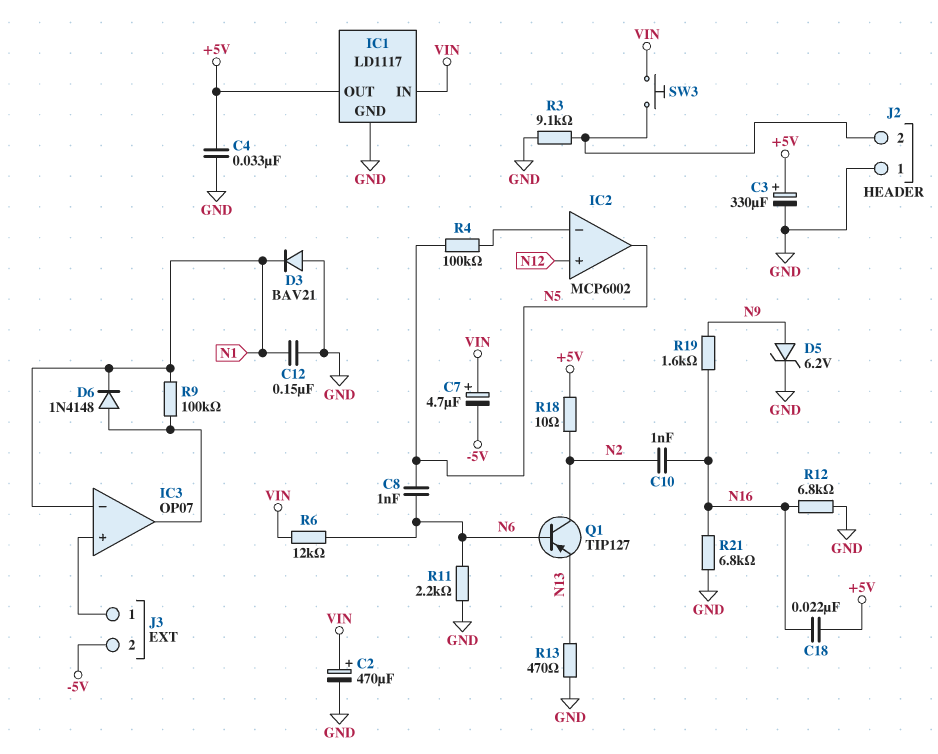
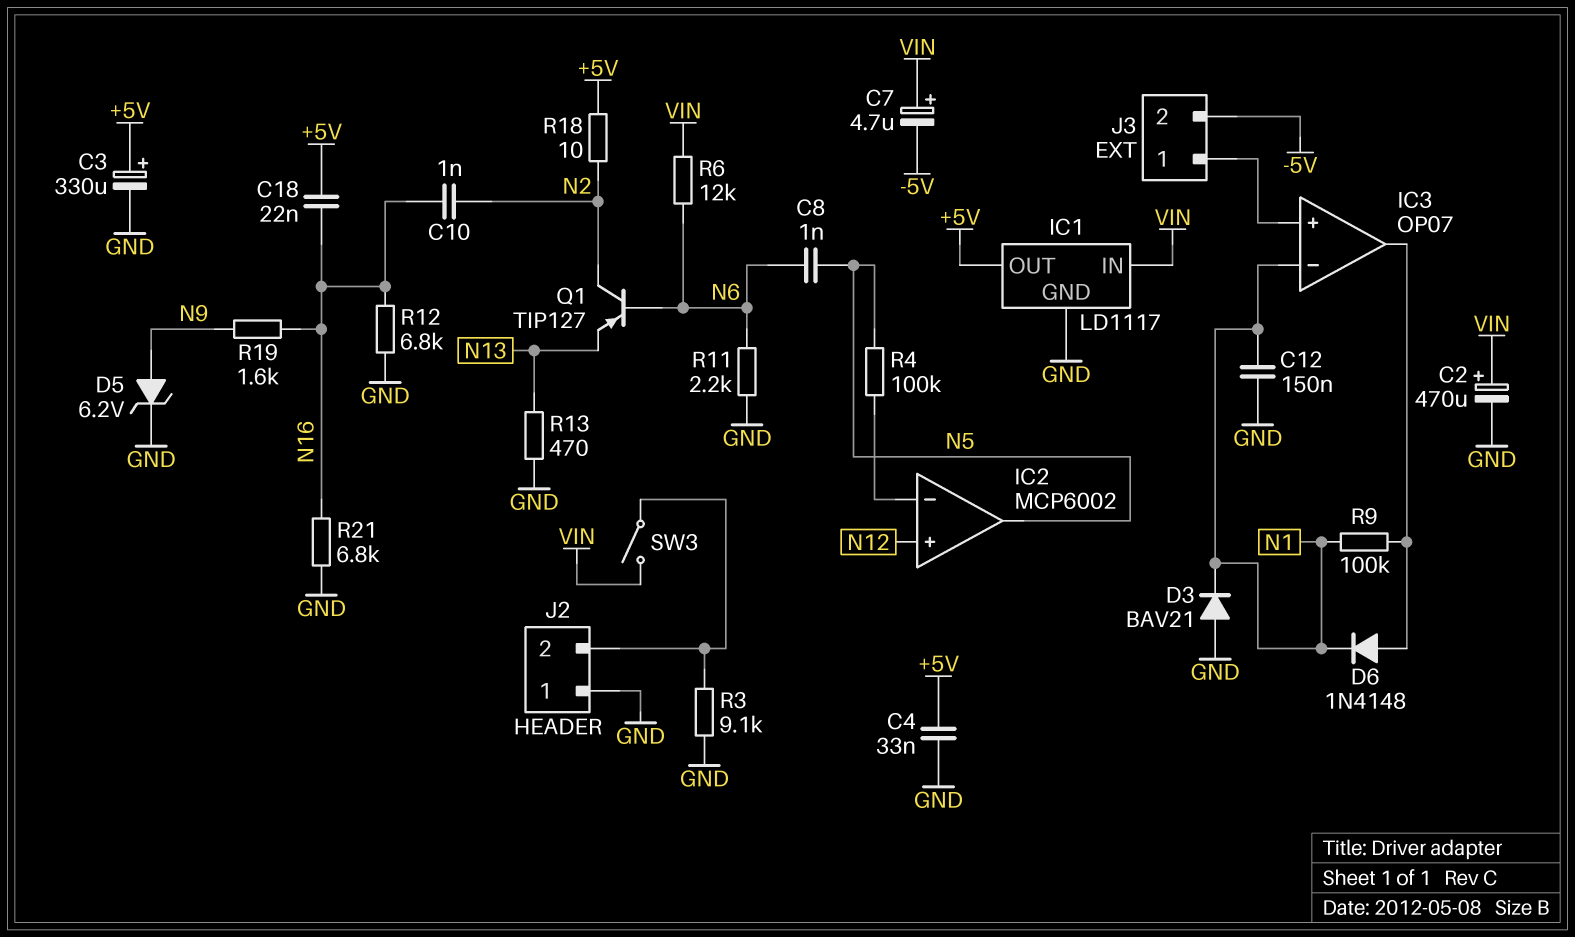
SW3: button (J2/2, VIN) -> switch (J2/2, VIN)

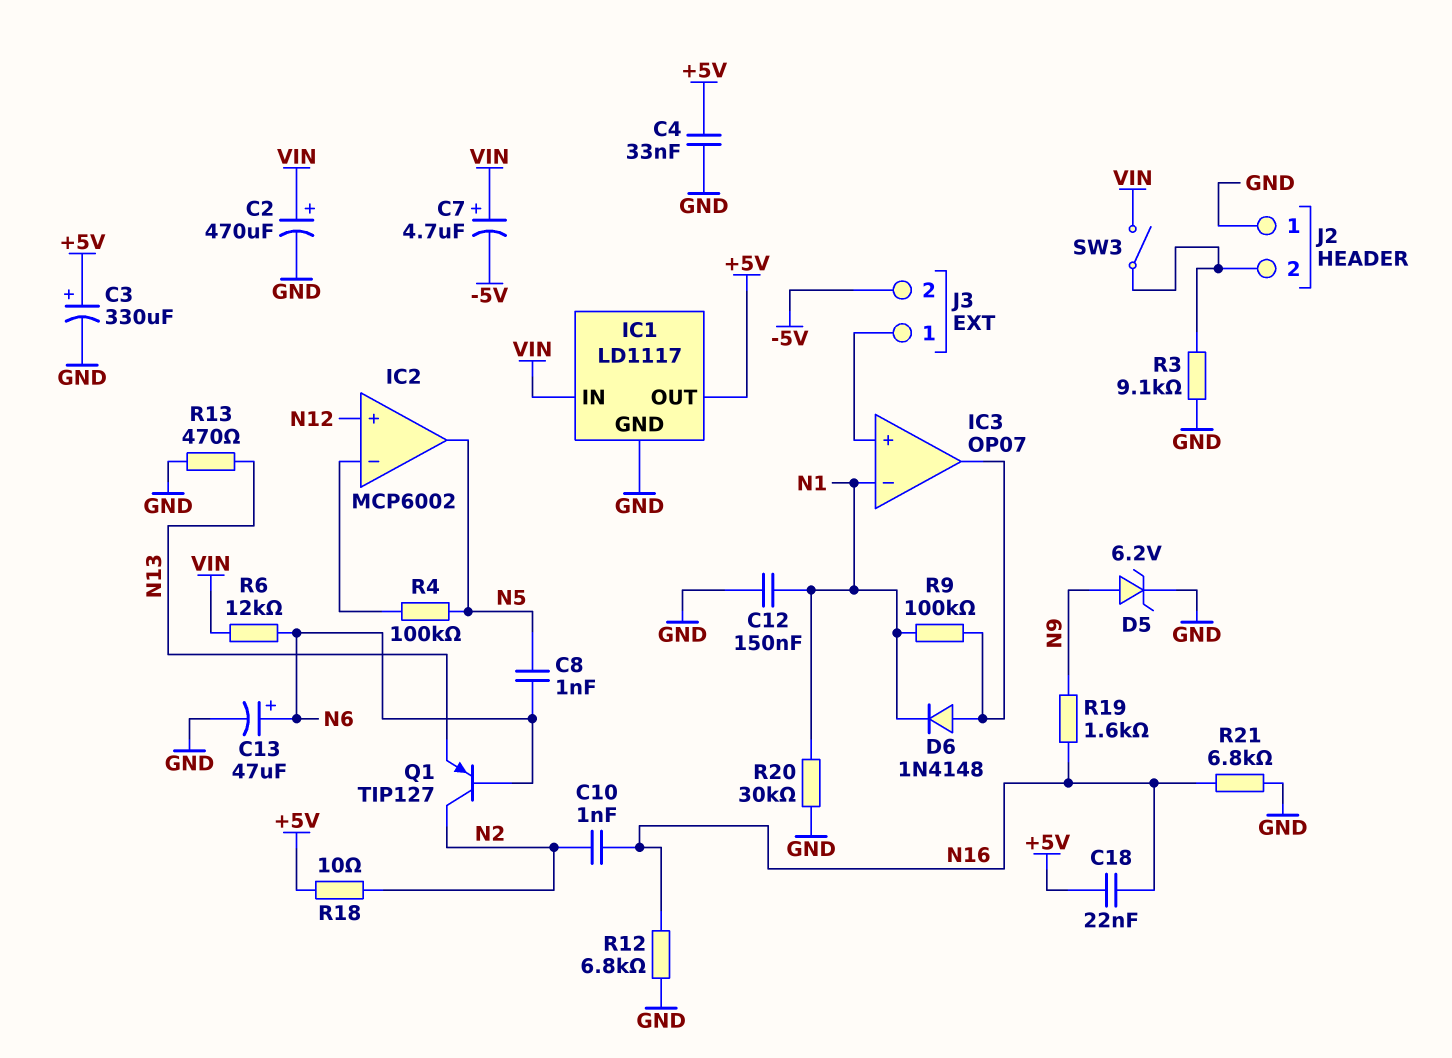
C13: none -> 47uF (plus N6, minus GND)
D3: diode BAV21 (A GND, K N1) -> none
R11: 2.2k (GND, N6) -> none
R20: none -> 30k (GND, N1)

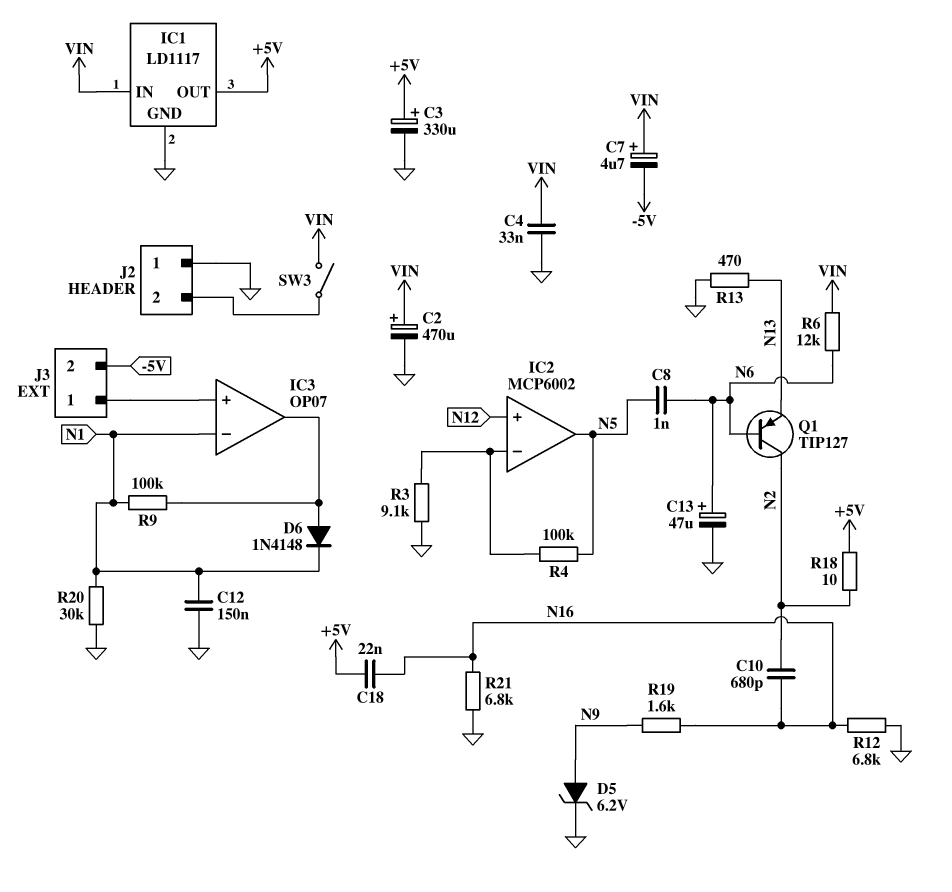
C4: 33nF (+5V, GND) -> 33nF (GND, VIN)
C10: 1nF (N2, N16) -> 680pF (N2, N16)
R3: 9.1k (GND, J2/2) -> 9.1k (GND, IC2/in-)

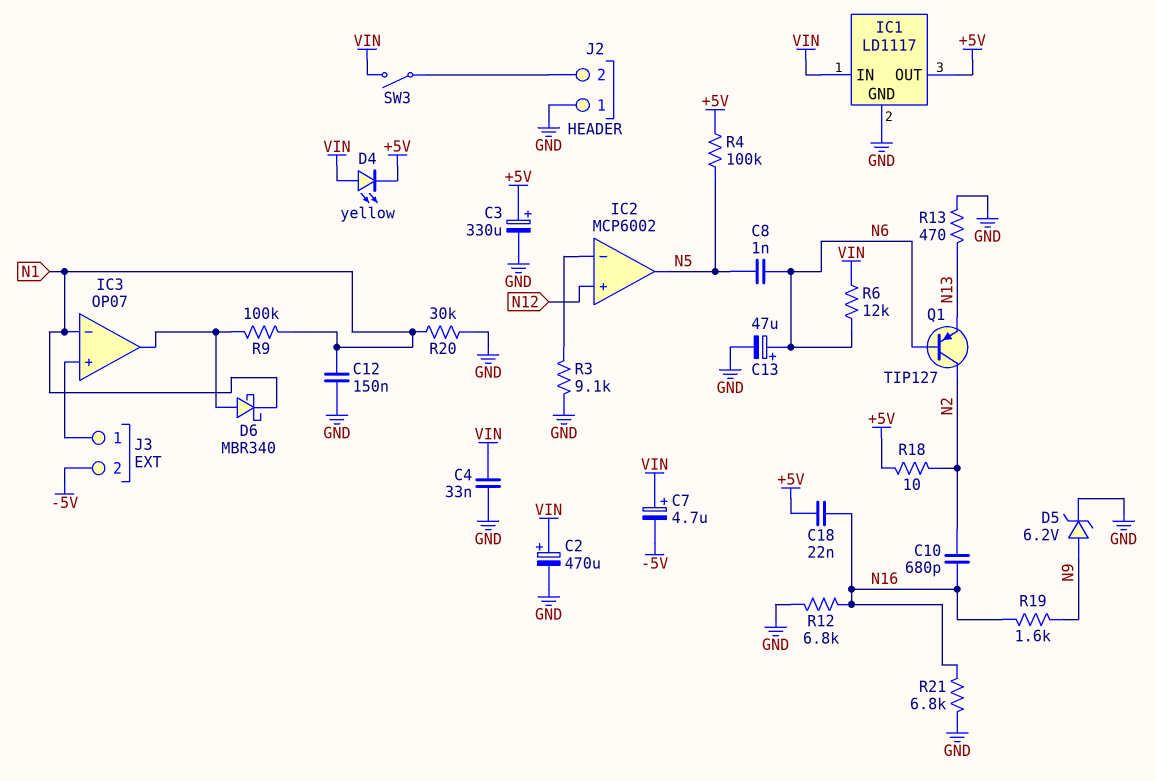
D4: none -> LED yellow (A VIN, K +5V)
D6: diode 1N4148 (A IC3/out, K N1) -> schottky MBR340 (A IC3/out, K N1)
R4: 100k (IC2/in-, N5) -> 100k (+5V, N5)

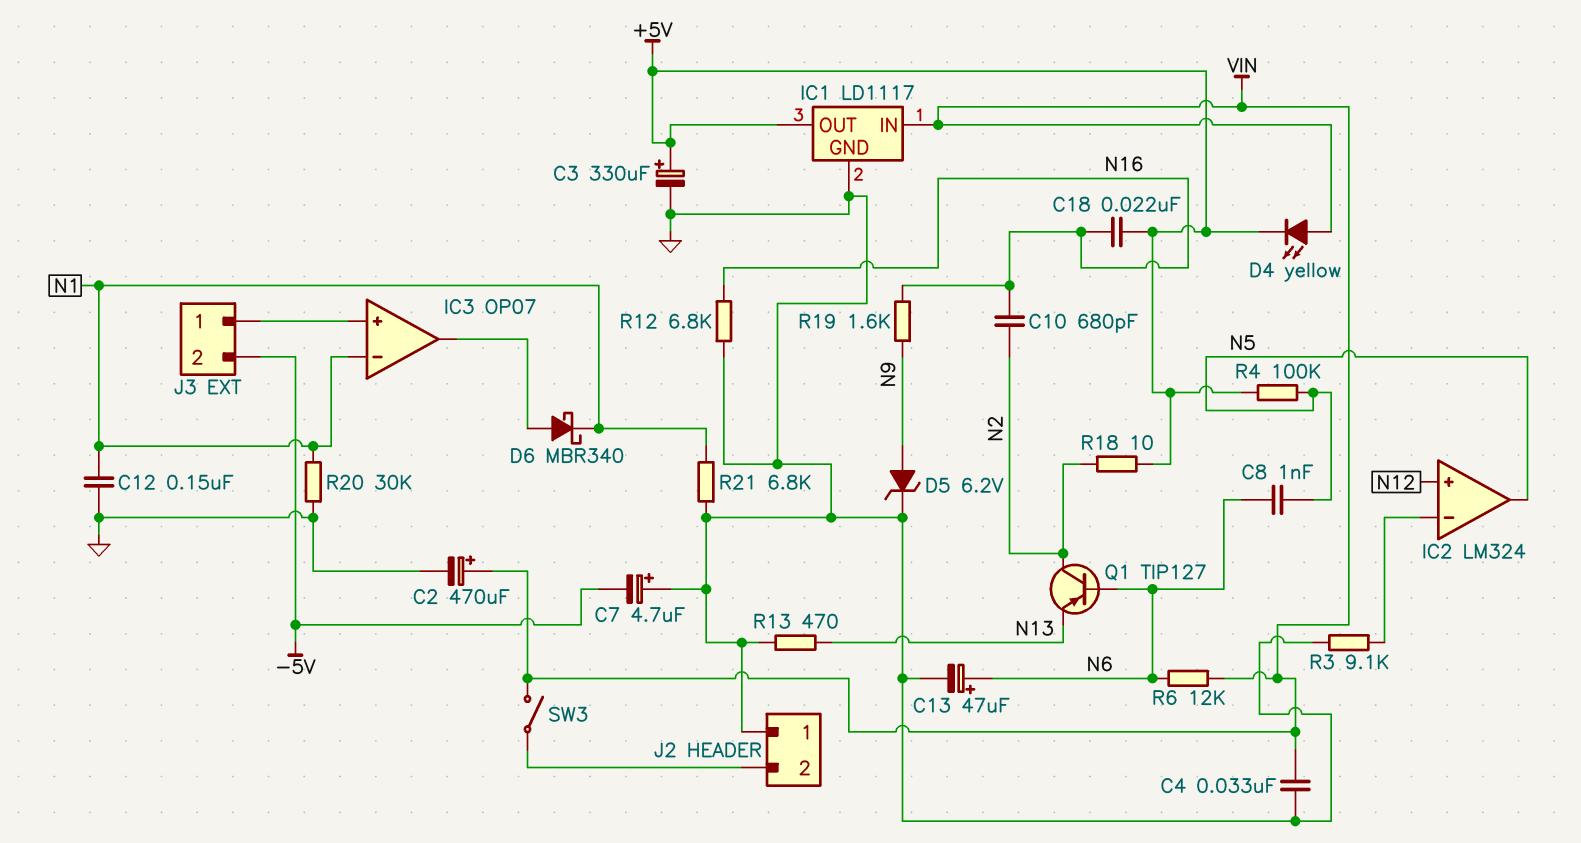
C7: 4.7uF (plus VIN, minus -5V) -> 4.7uF (plus GND, minus -5V)
IC2: MCP6002 -> LM324
R9: 100k (IC3/out, N1) -> none
R21: 6.8k (GND, N16) -> 6.8k (GND, N1)

